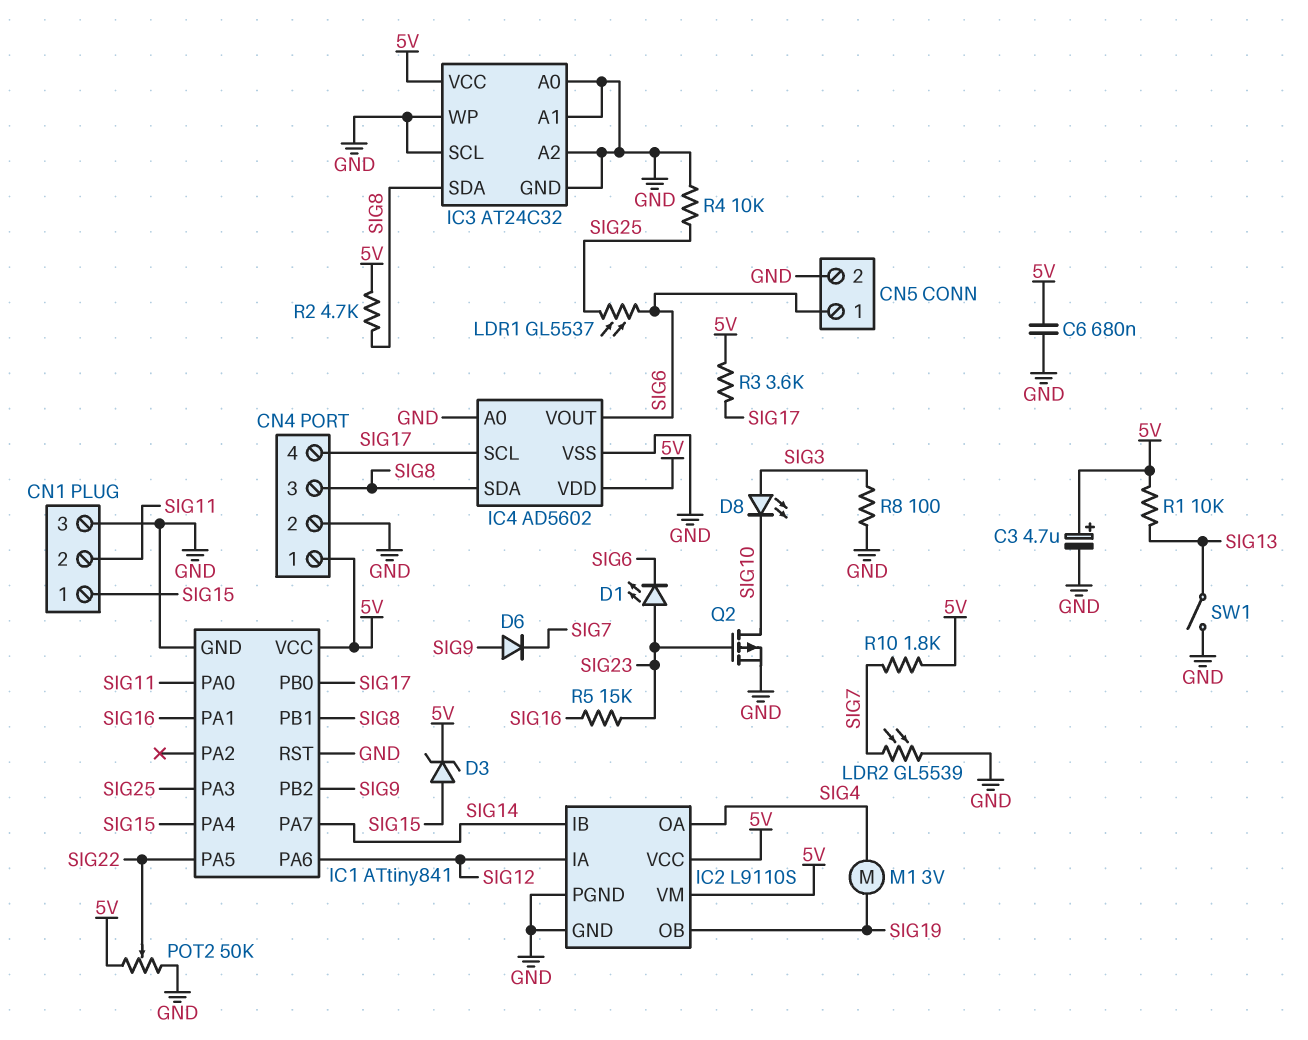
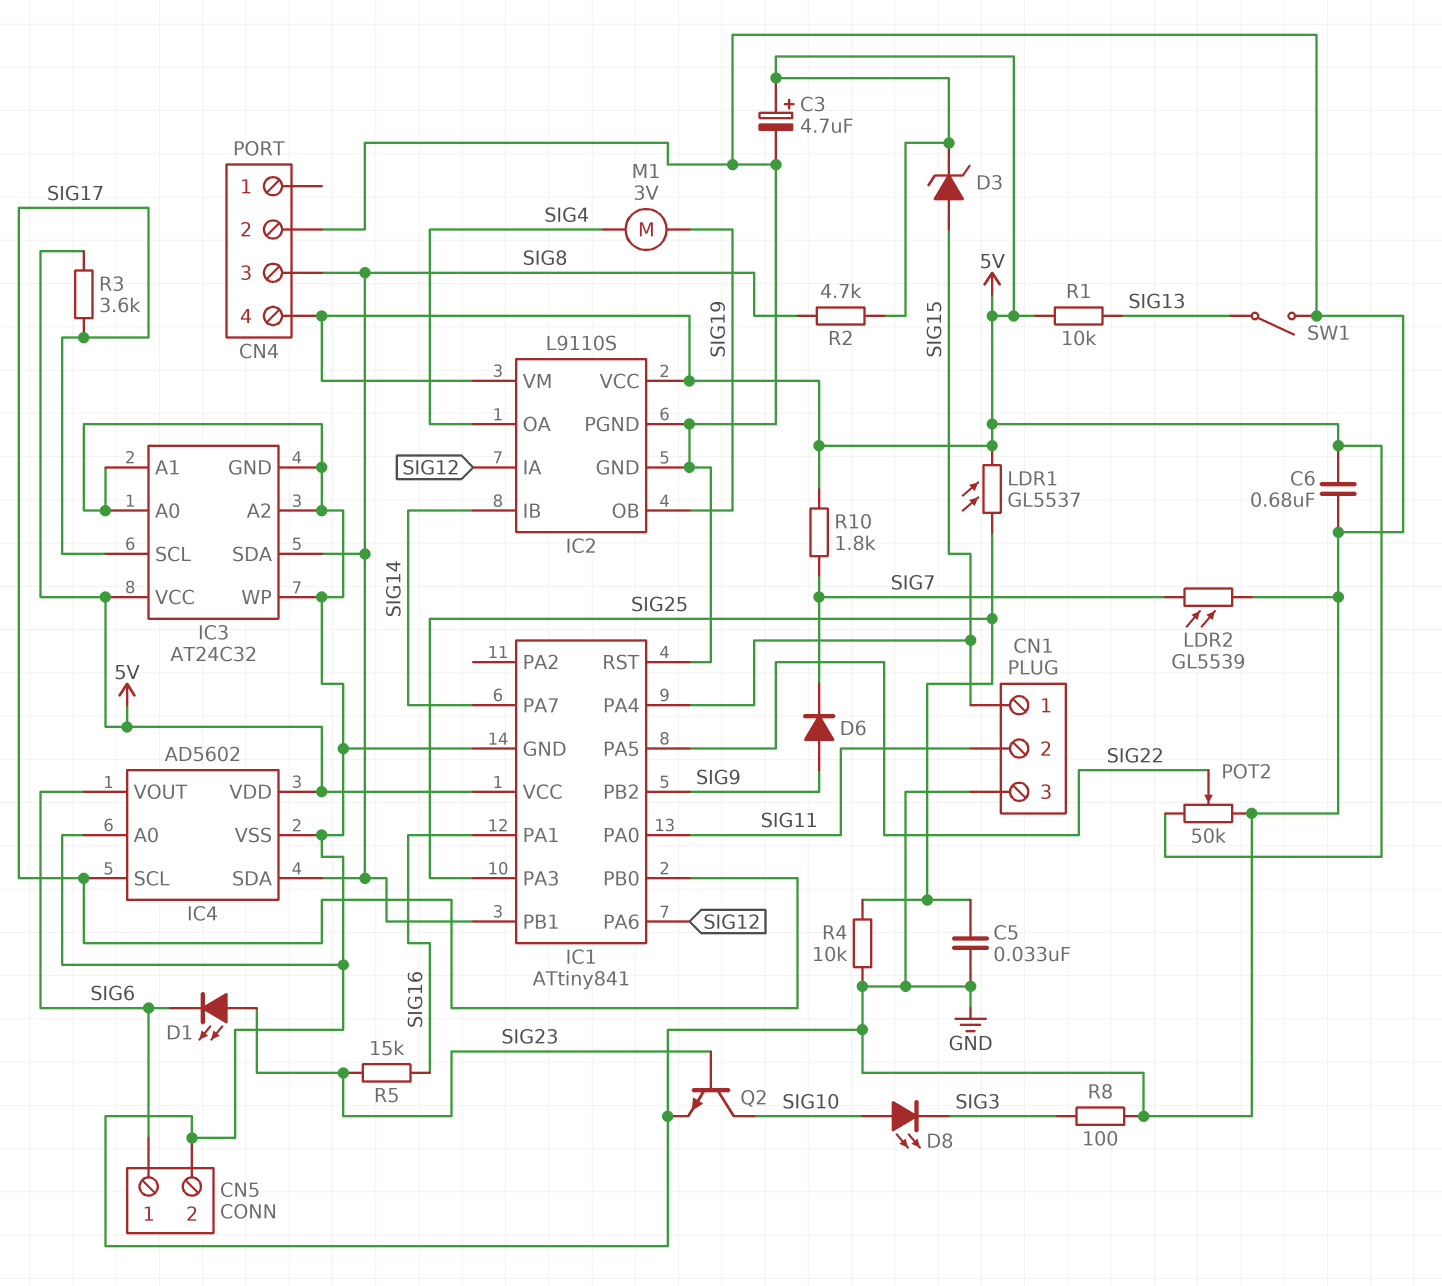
C5: none -> 33nF (GND, SIG25)
CN4 pin 1: 5V -> none
CN4 pin 4: SIG17 -> 5V
D8: LED (A SIG3, K SIG10) -> LED (A SIG10, K SIG3)
IC3 pin SCL: GND -> SIG17
LDR1: GL5537 (SIG6, SIG25) -> GL5537 (5V, SIG25)
Q2: PMOS (G SIG23, D SIG10, S GND) -> NPN (B SIG23, C SIG10, E GND)

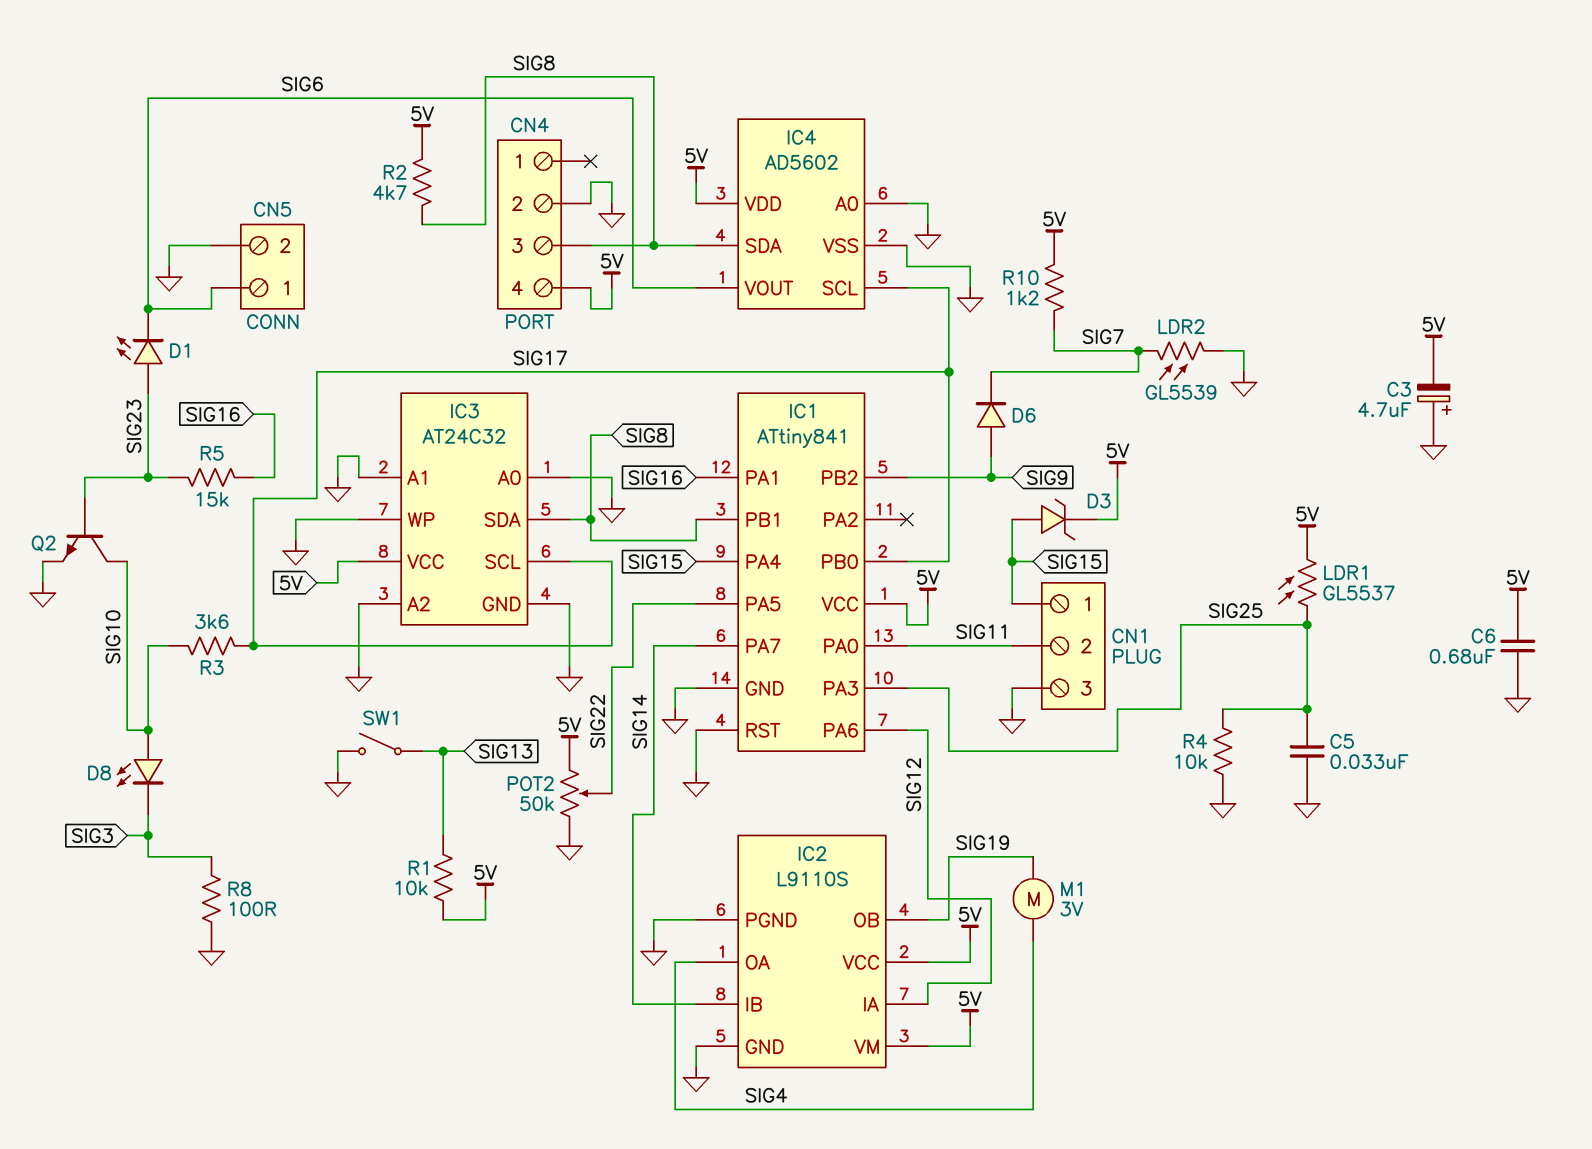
C3: 4.7uF (plus 5V, minus GND) -> 4.7uF (plus GND, minus 5V)
R3: 3.6k (5V, SIG17) -> 3.6k (SIG10, SIG17)
R10: 1.8k (5V, SIG7) -> 1.2k (5V, SIG7)

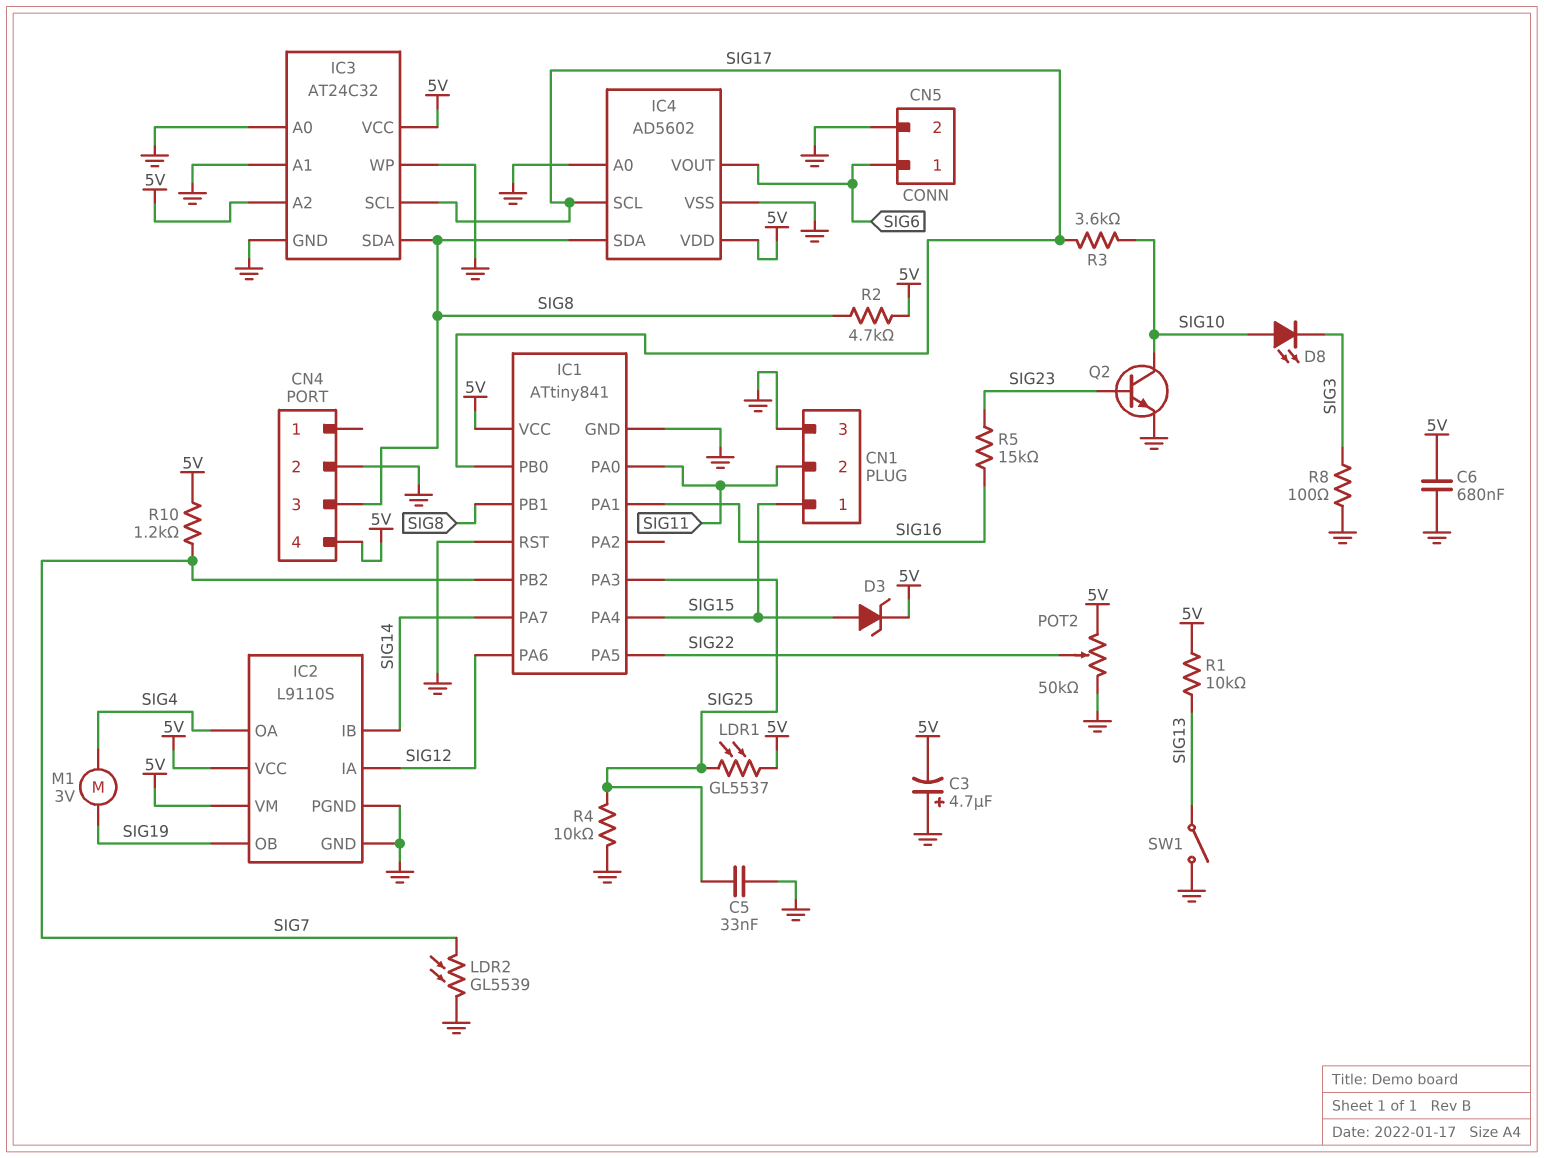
D1: LED (A SIG23, K SIG6) -> none
D6: diode (A SIG9, K SIG7) -> none
IC1 pin PB2: SIG9 -> SIG7
IC3 pin A2: GND -> 5V

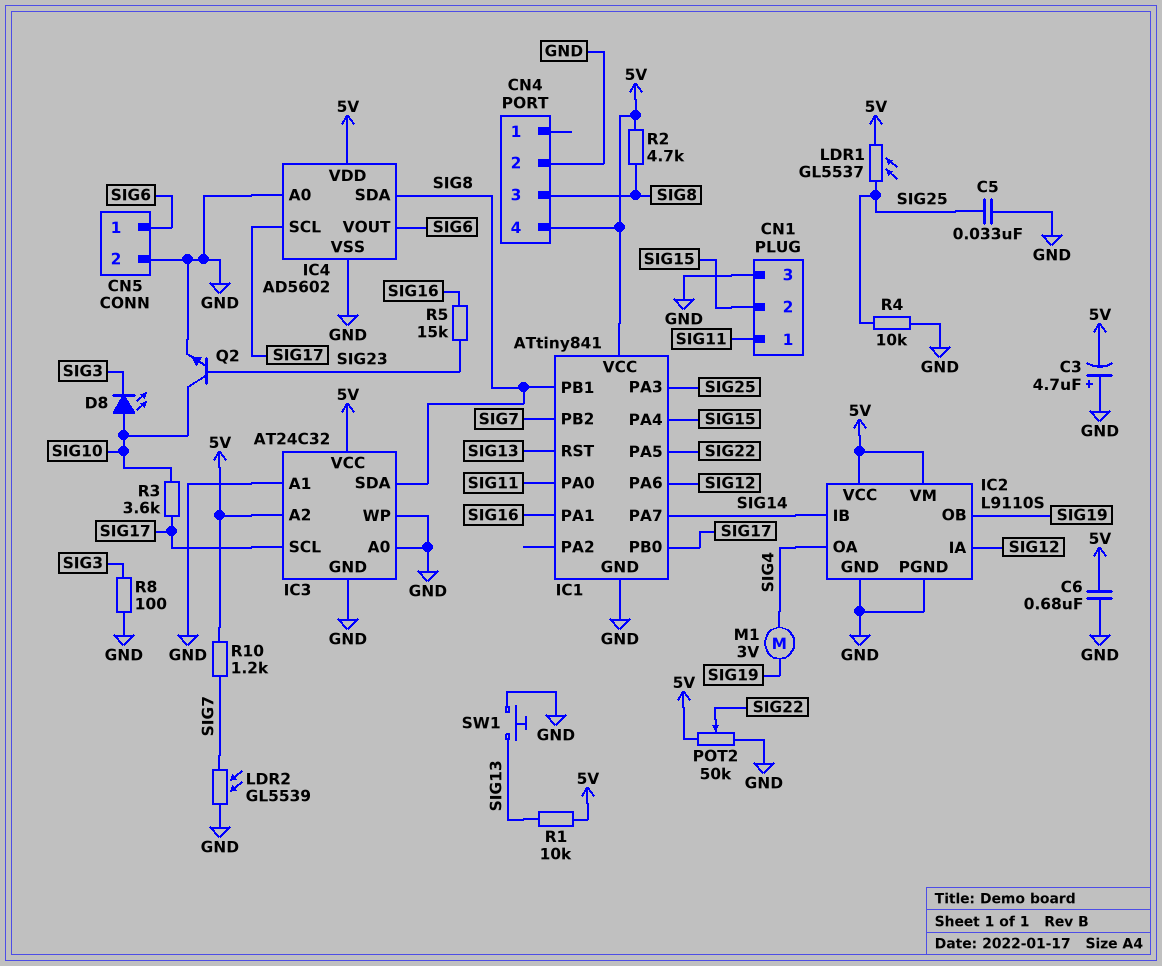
CN1 pin 1: SIG15 -> SIG11
CN1 pin 2: SIG11 -> SIG15
D3: zener (A SIG15, K 5V) -> none
IC1 pin RST: GND -> SIG13
SW1: switch (GND, SIG13) -> button (GND, SIG13)

